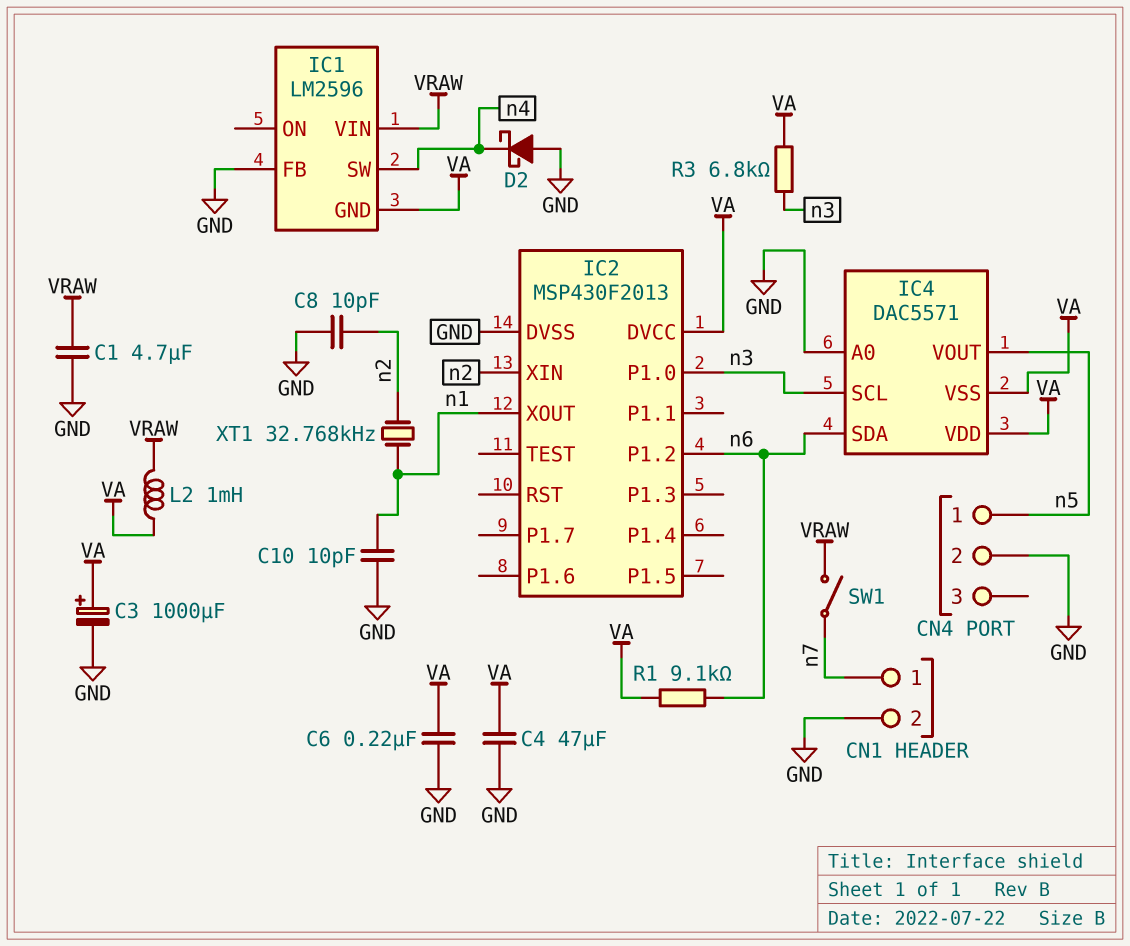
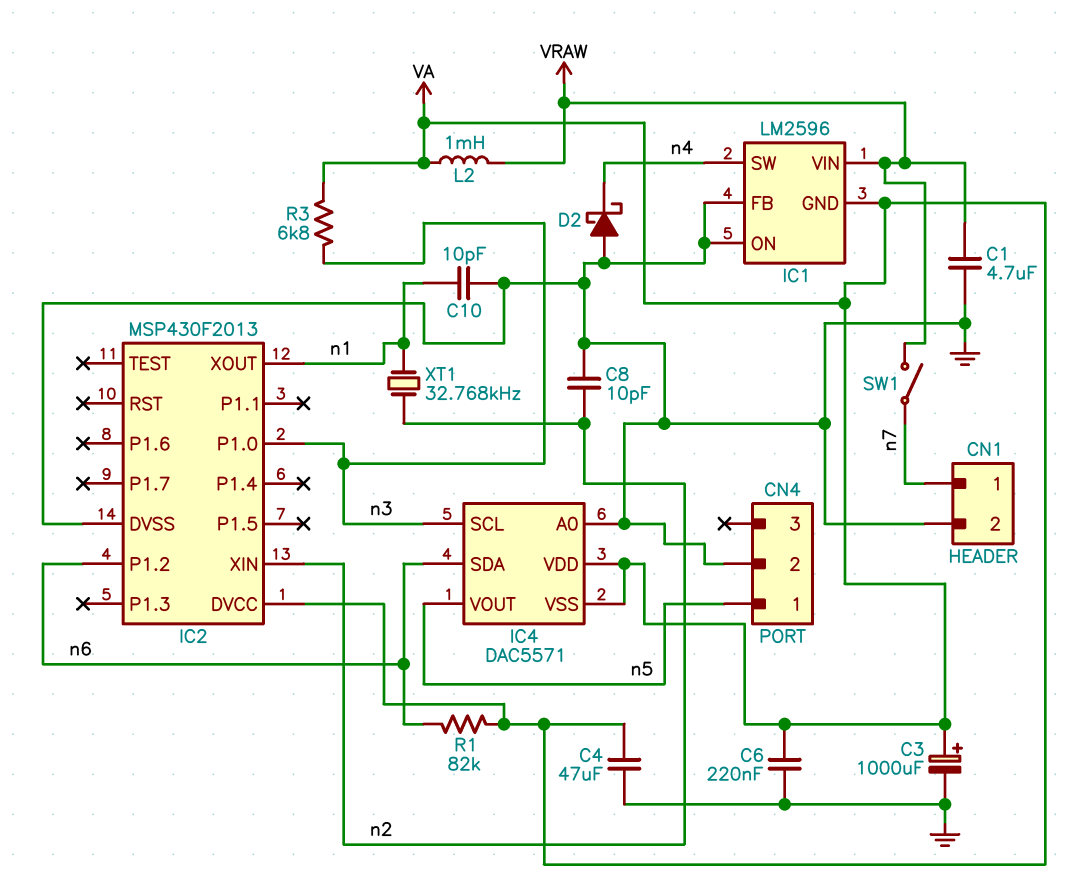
IC1 pin ON: none -> GND
R1: 9.1k (VA, n6) -> 82k (VA, n6)

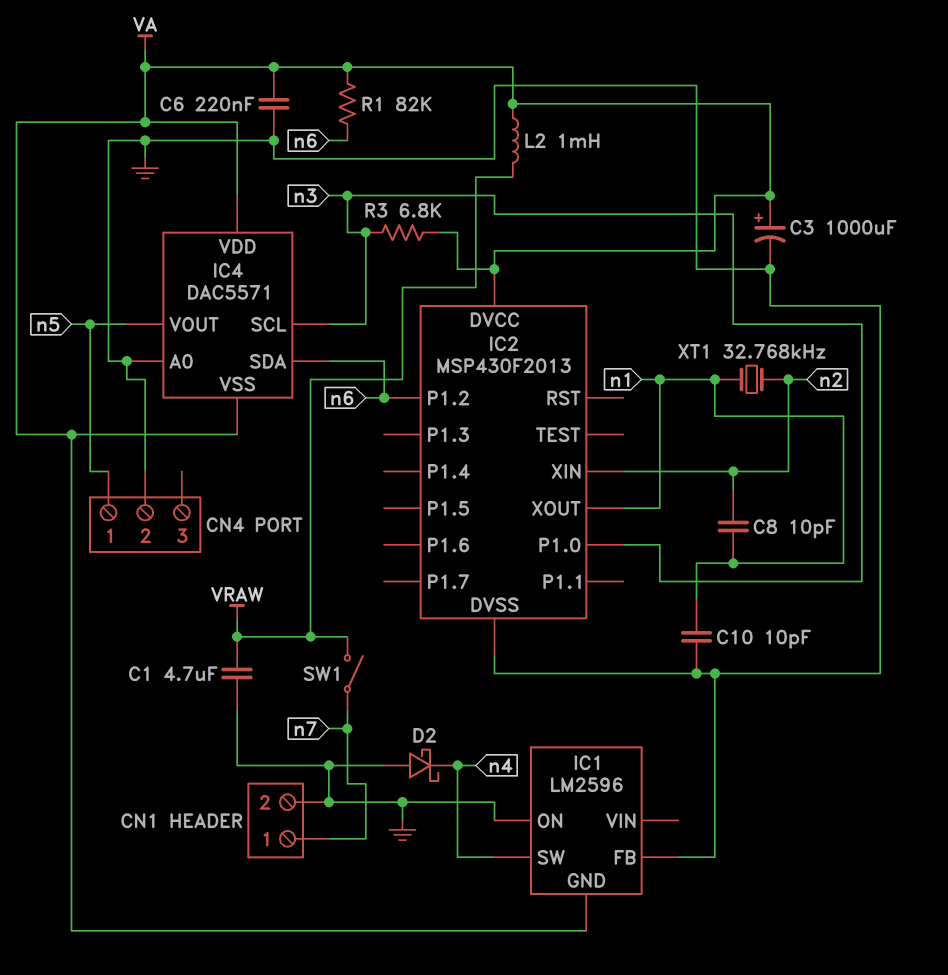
C4: 47uF (GND, VA) -> none
C8: 10pF (GND, n2) -> 10pF (n1, n2)
IC1 pin VIN: VRAW -> none

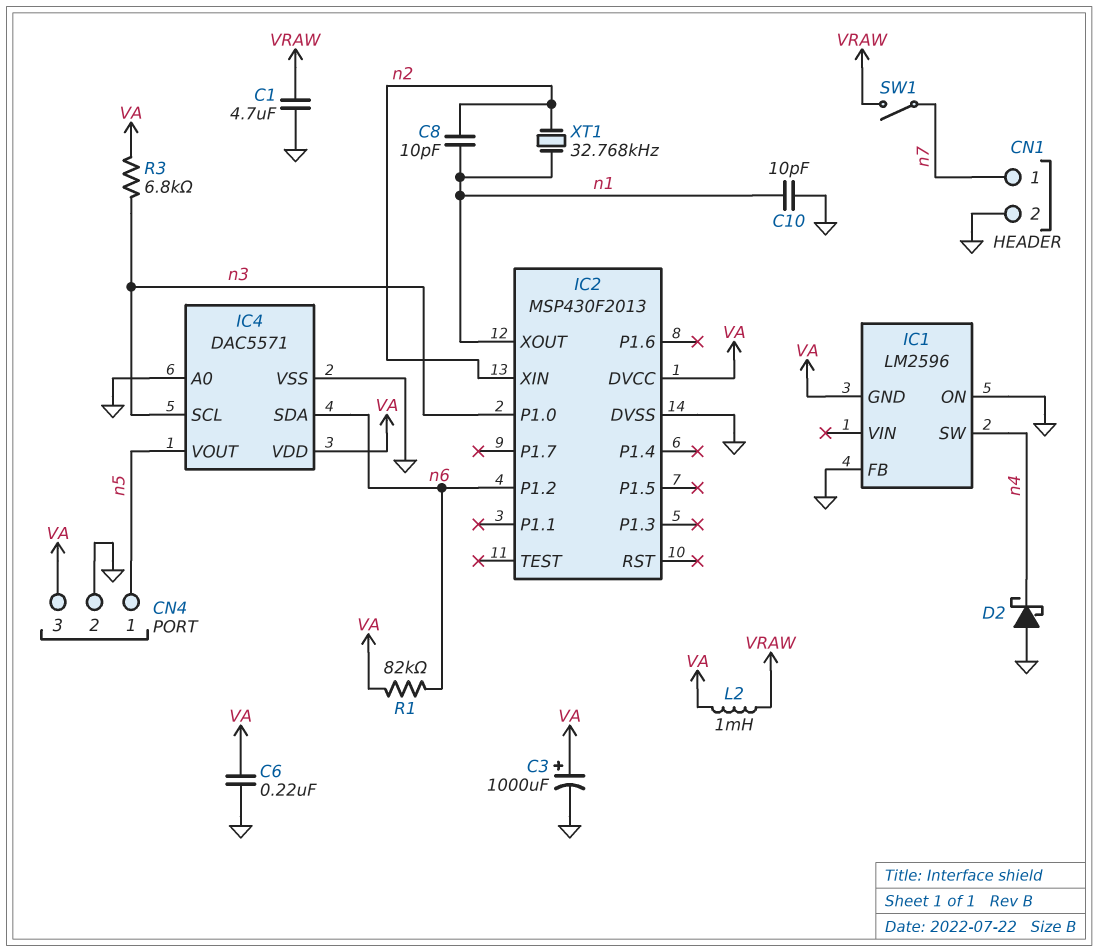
CN4 pin 3: none -> VA
IC4 pin VSS: VA -> GND

